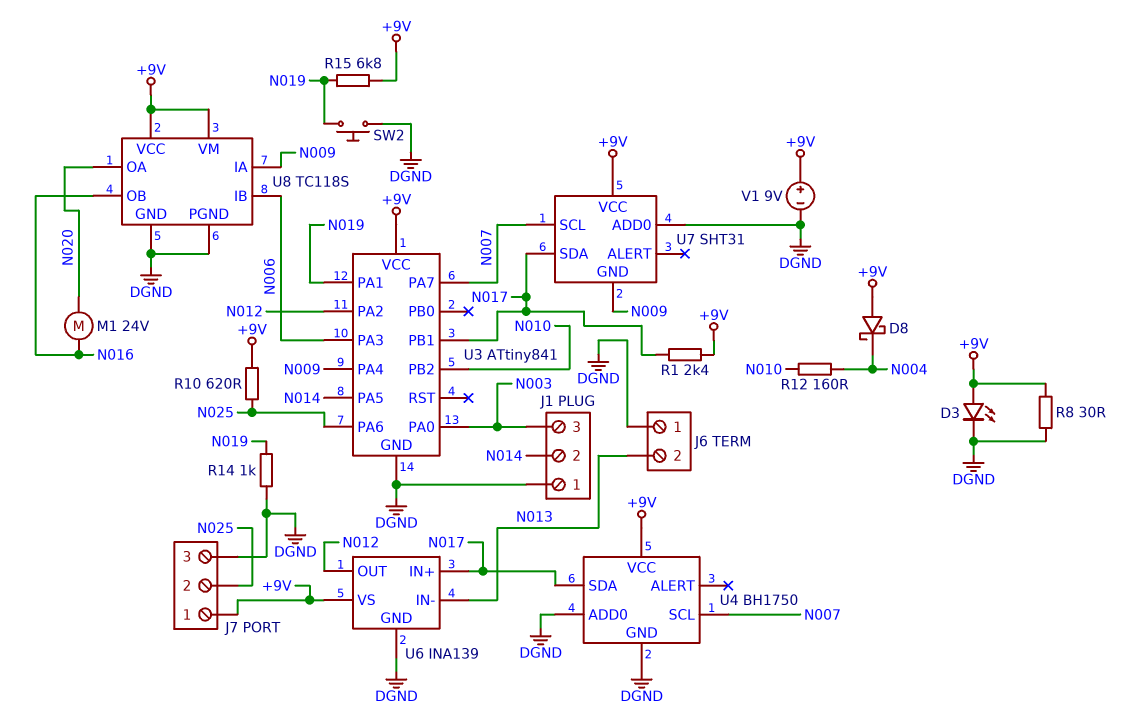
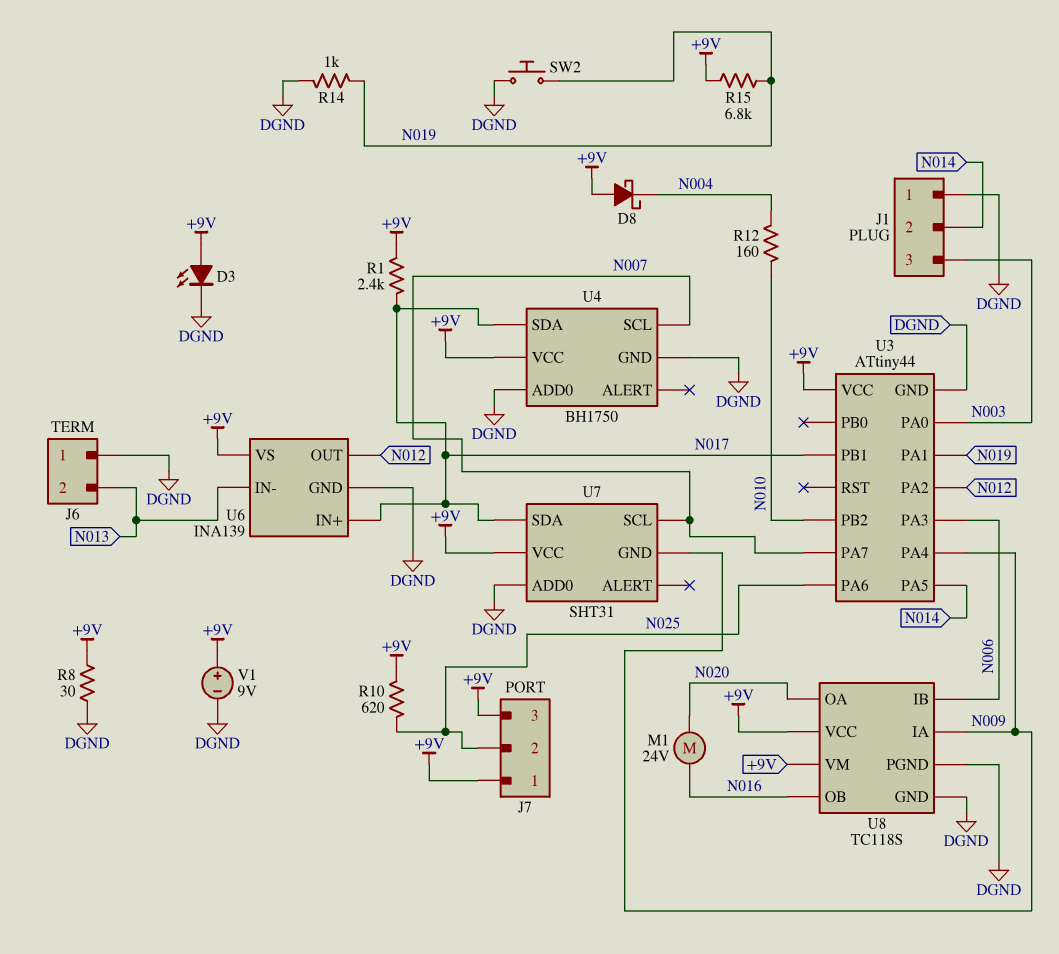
J7 pin 3: DGND -> +9V
U3: ATtiny841 -> ATtiny44

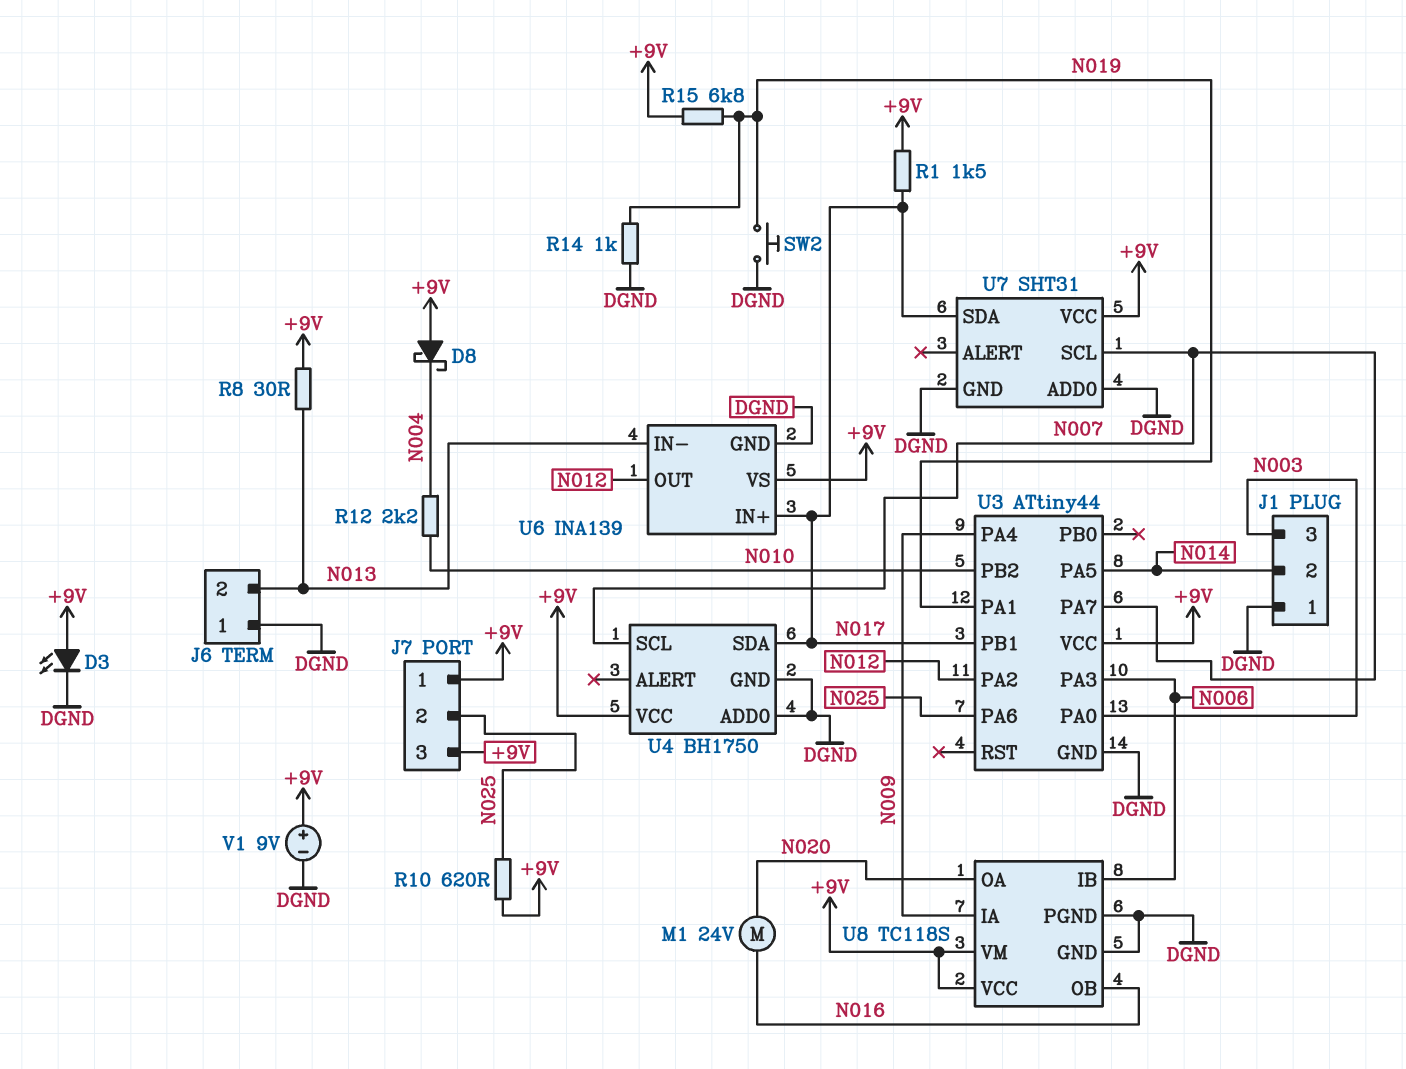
R1: 2.4k (+9V, N017) -> 1.5k (+9V, N017)
R8: 30 (+9V, DGND) -> 30 (+9V, N013)
R12: 160 (N004, N010) -> 2.2k (N004, N010)
U7 pin GND: N009 -> DGND

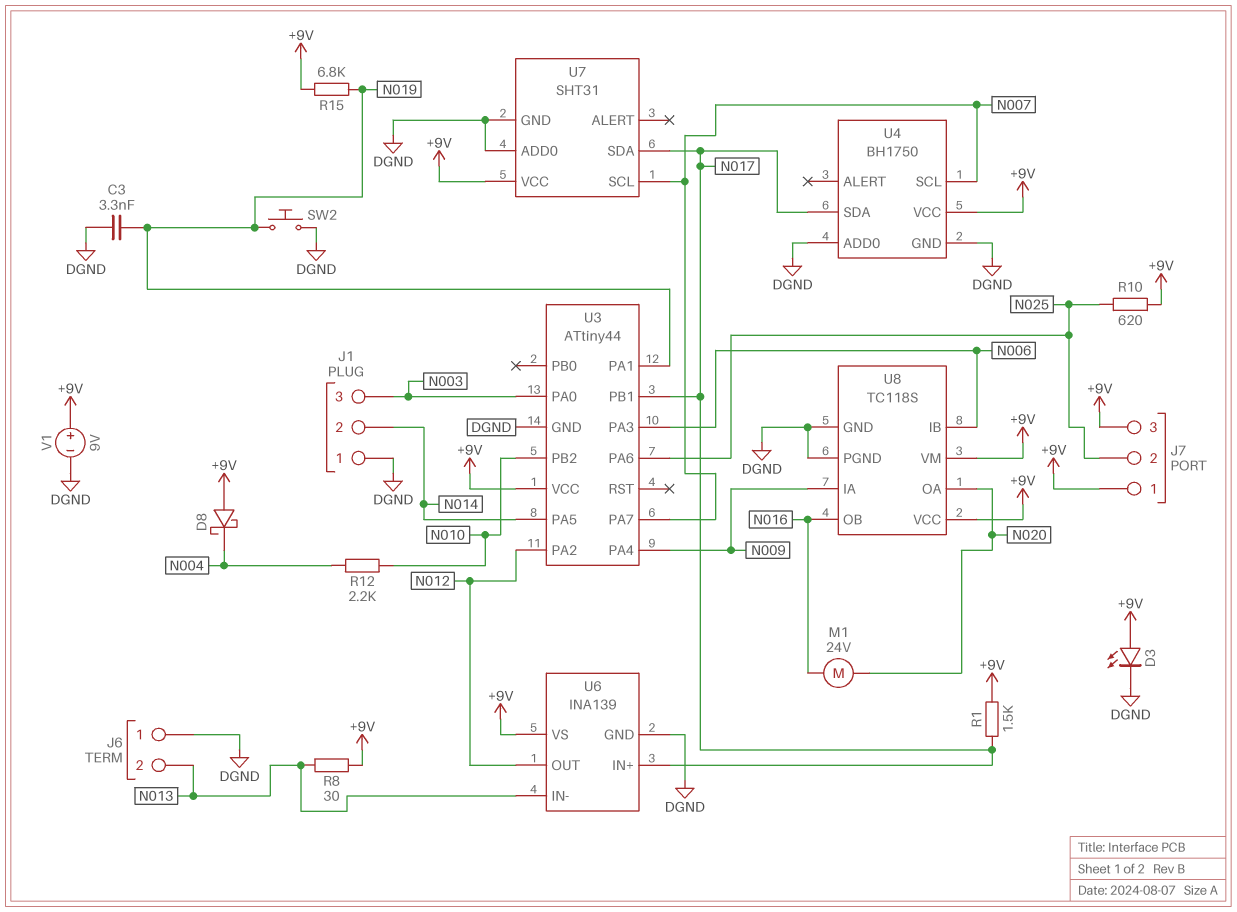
C3: none -> 3.3nF (DGND, N019)
R14: 1k (DGND, N019) -> none

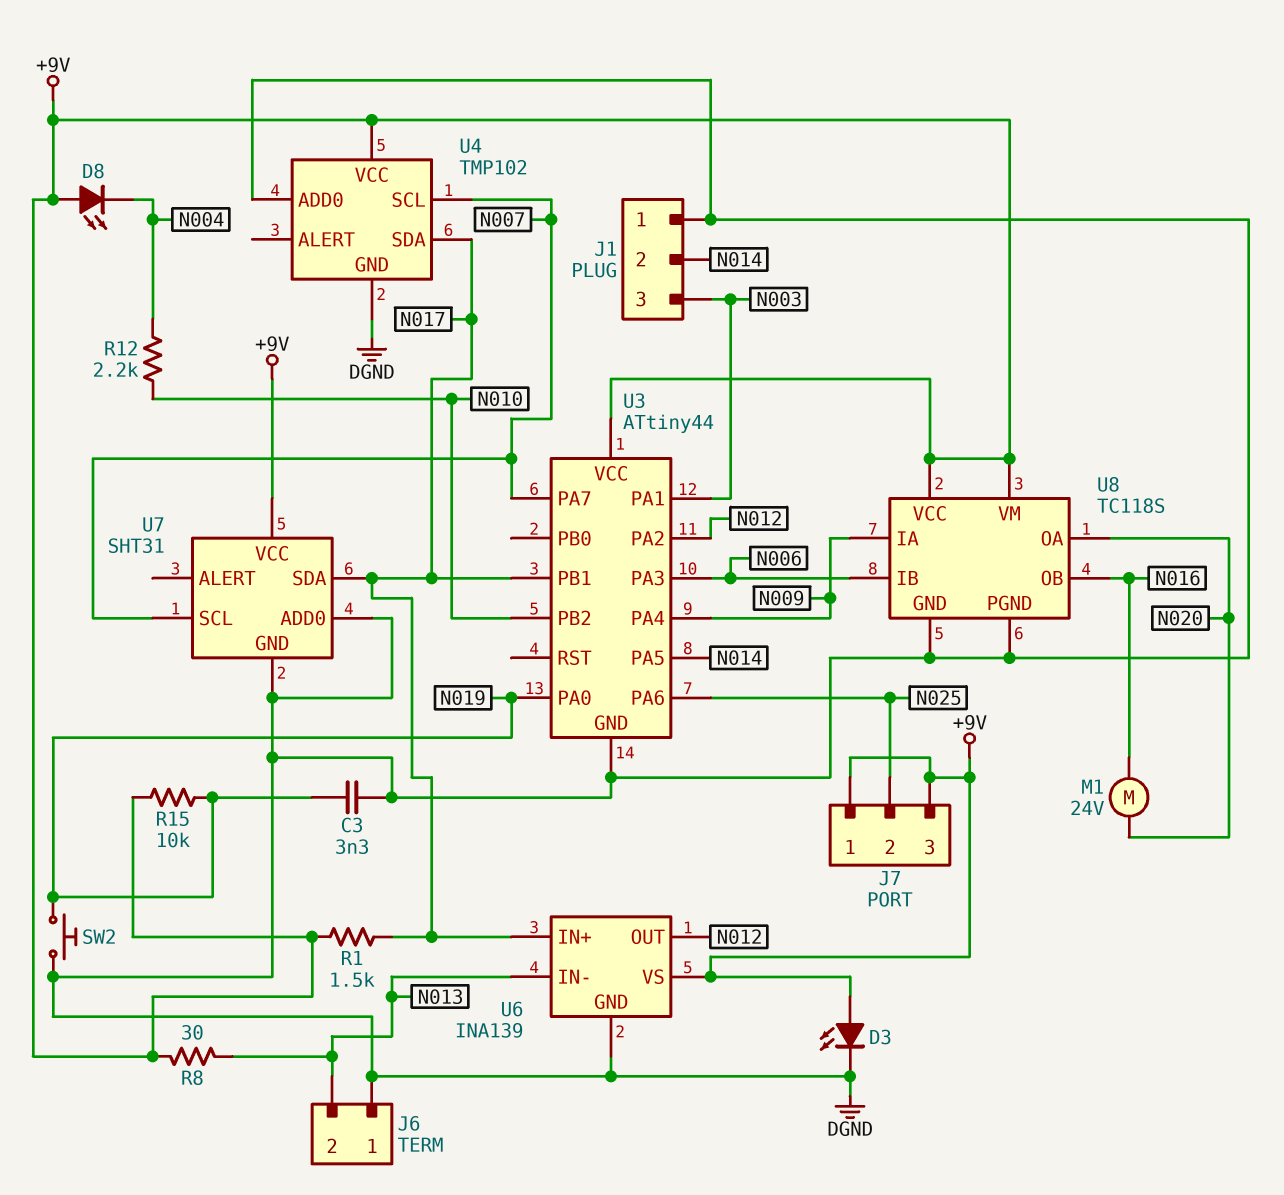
D8: schottky (A +9V, K N004) -> LED (A +9V, K N004)
R10: 620 (+9V, N025) -> none
R15: 6.8k (+9V, N019) -> 10k (+9V, N019)
U3 pin PA0: N003 -> N019
U3 pin PA1: N019 -> N003
U4: BH1750 -> TMP102
V1: 9V (plus +9V, minus DGND) -> none

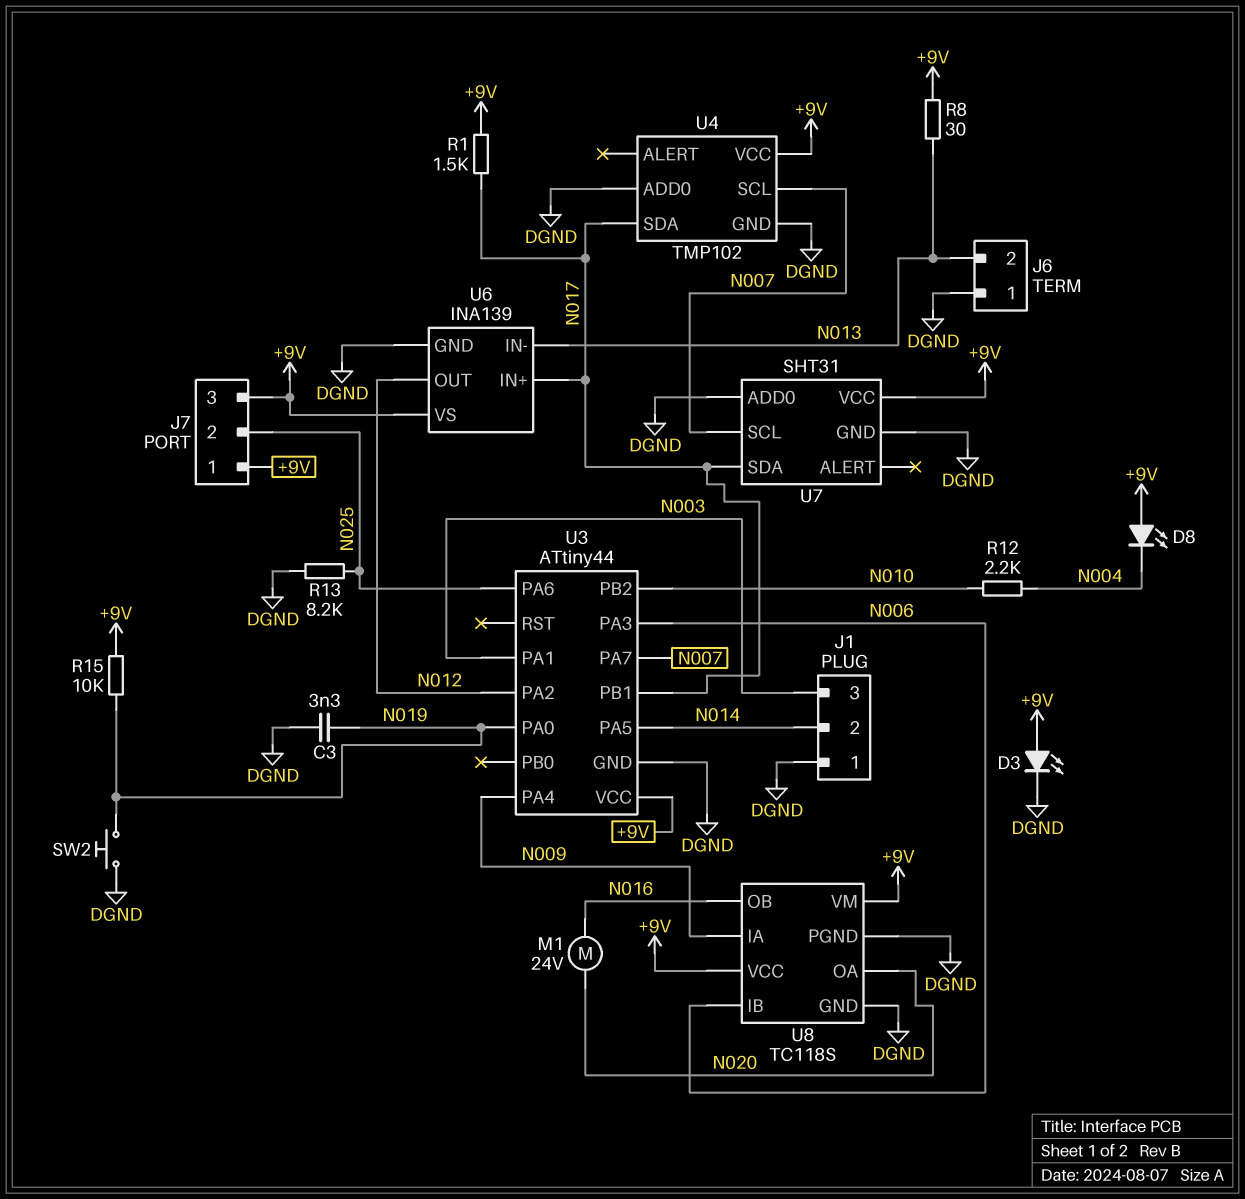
R13: none -> 8.2k (DGND, N025)

